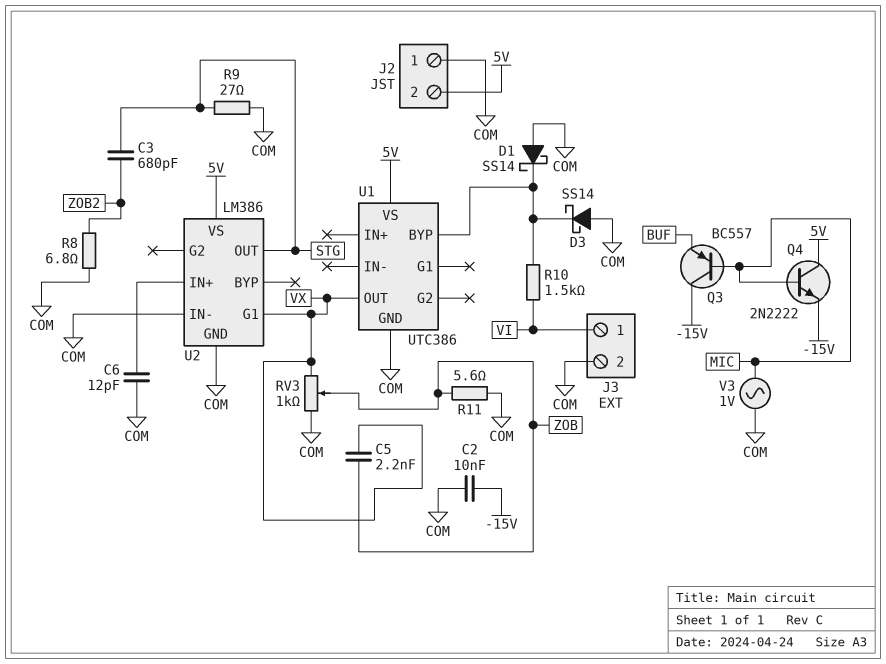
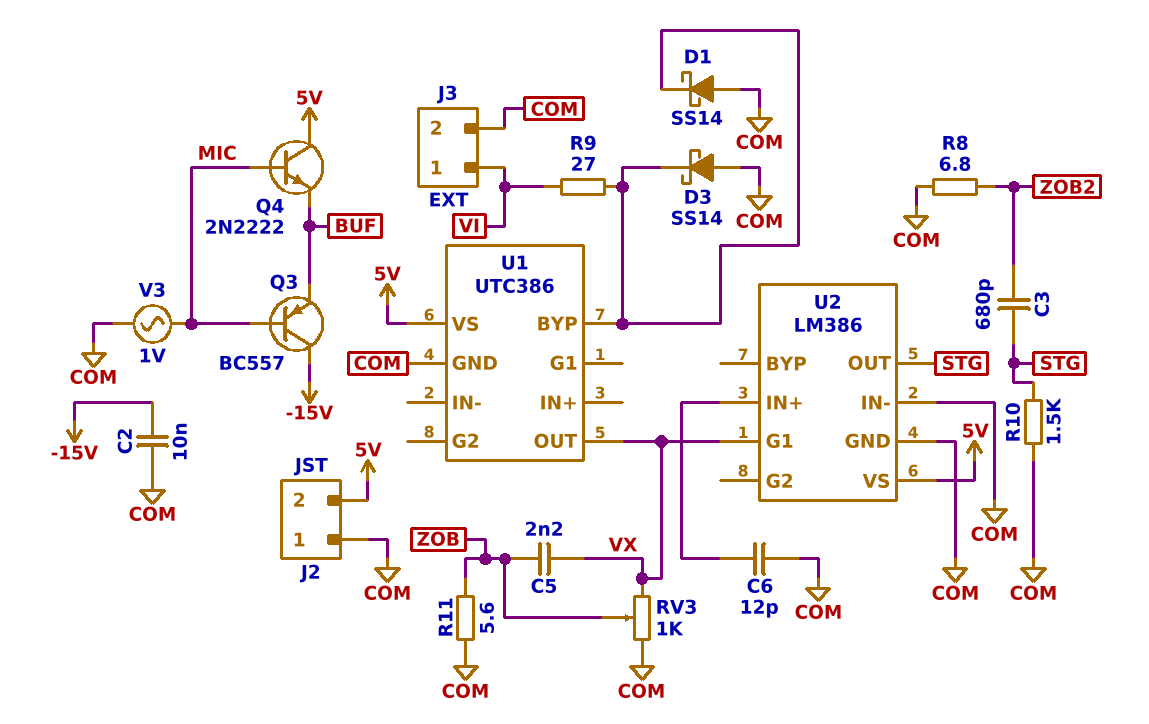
Q4: NPN 2N2222 (B MIC, C 5V, E -15V) -> NPN 2N2222 (B MIC, C 5V, E BUF)
R9: 27 (COM, STG) -> 27 (U1/BYP, VI)
R10: 1.5k (U1/BYP, VI) -> 1.5k (COM, STG)

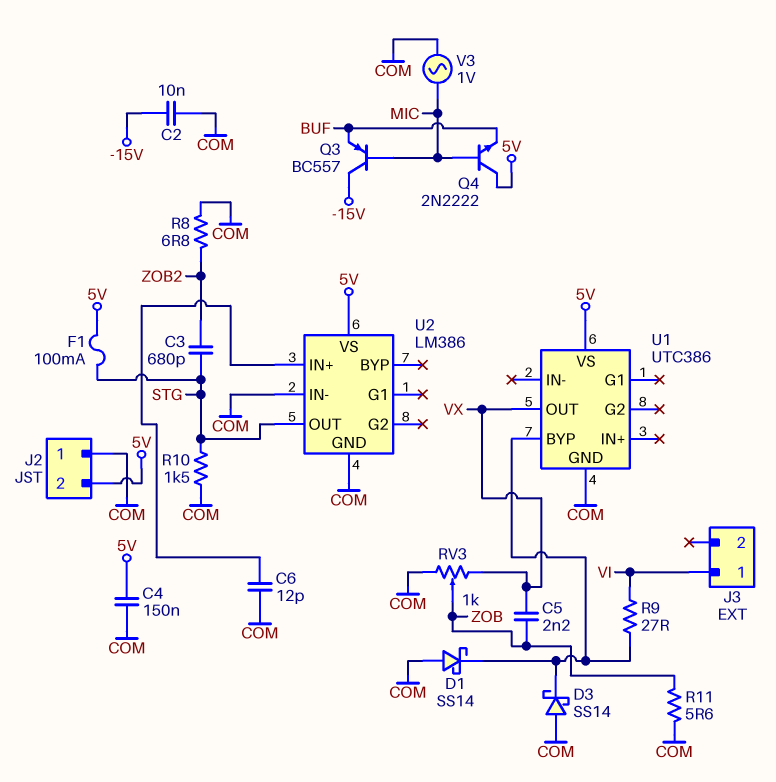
C4: none -> 150nF (5V, COM)
F1: none -> 100mA (5V, STG)
J3 pin 2: COM -> none
U2 pin G1: VX -> none

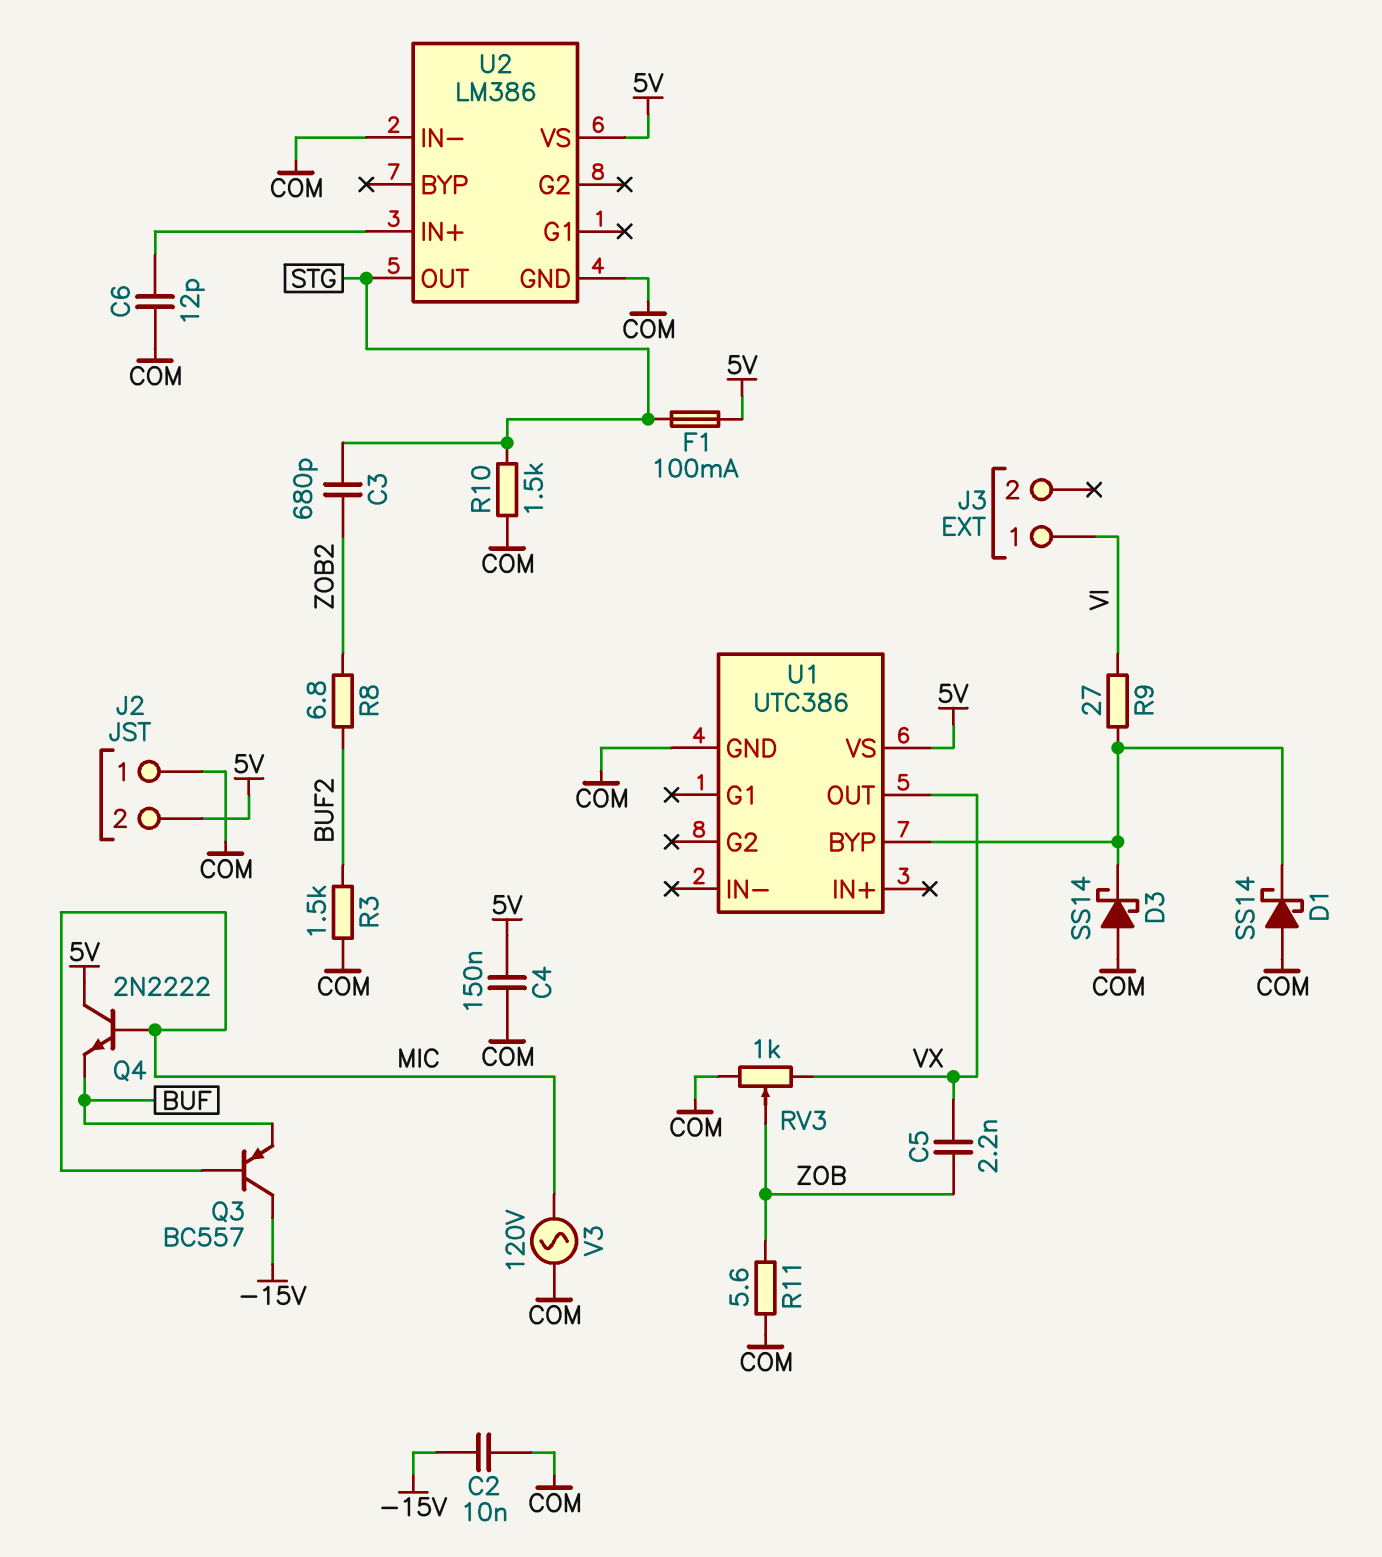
R3: none -> 1.5k (BUF2, COM)
R8: 6.8 (COM, ZOB2) -> 6.8 (BUF2, ZOB2)
V3: AC 1V (COM, MIC) -> AC 120V (COM, MIC)

